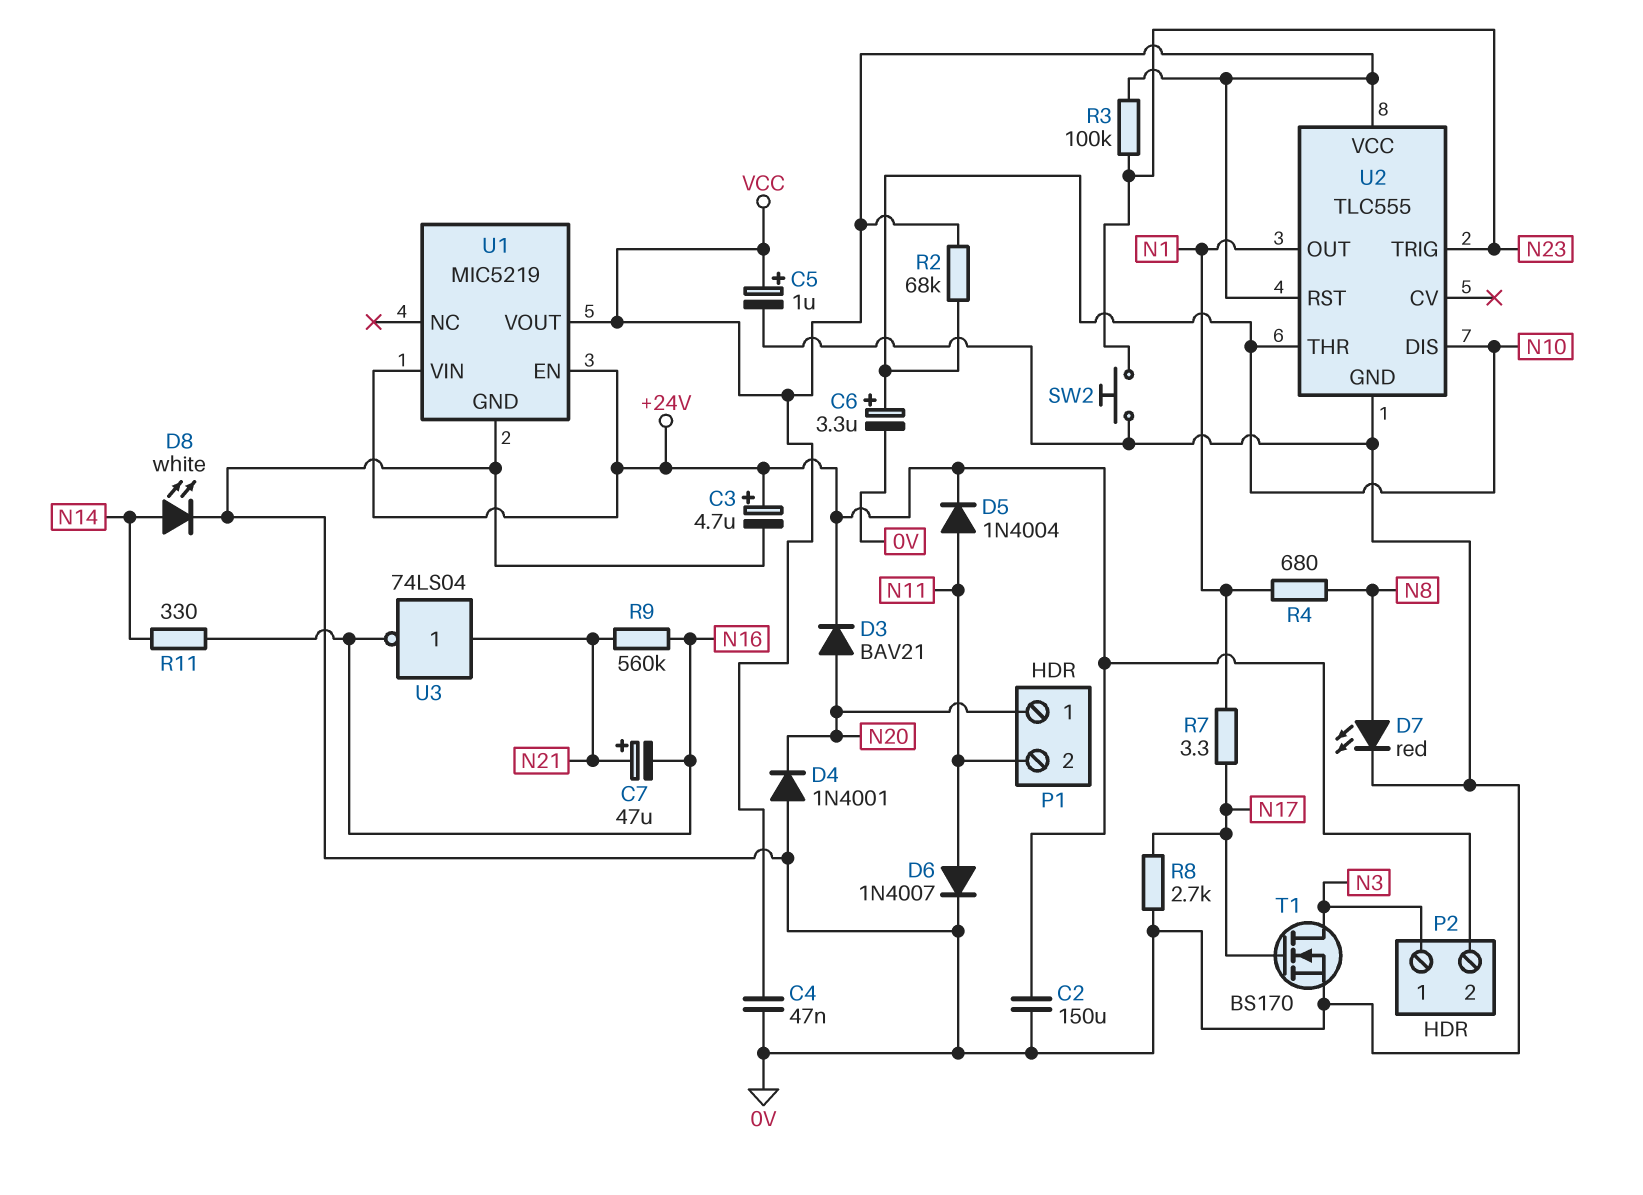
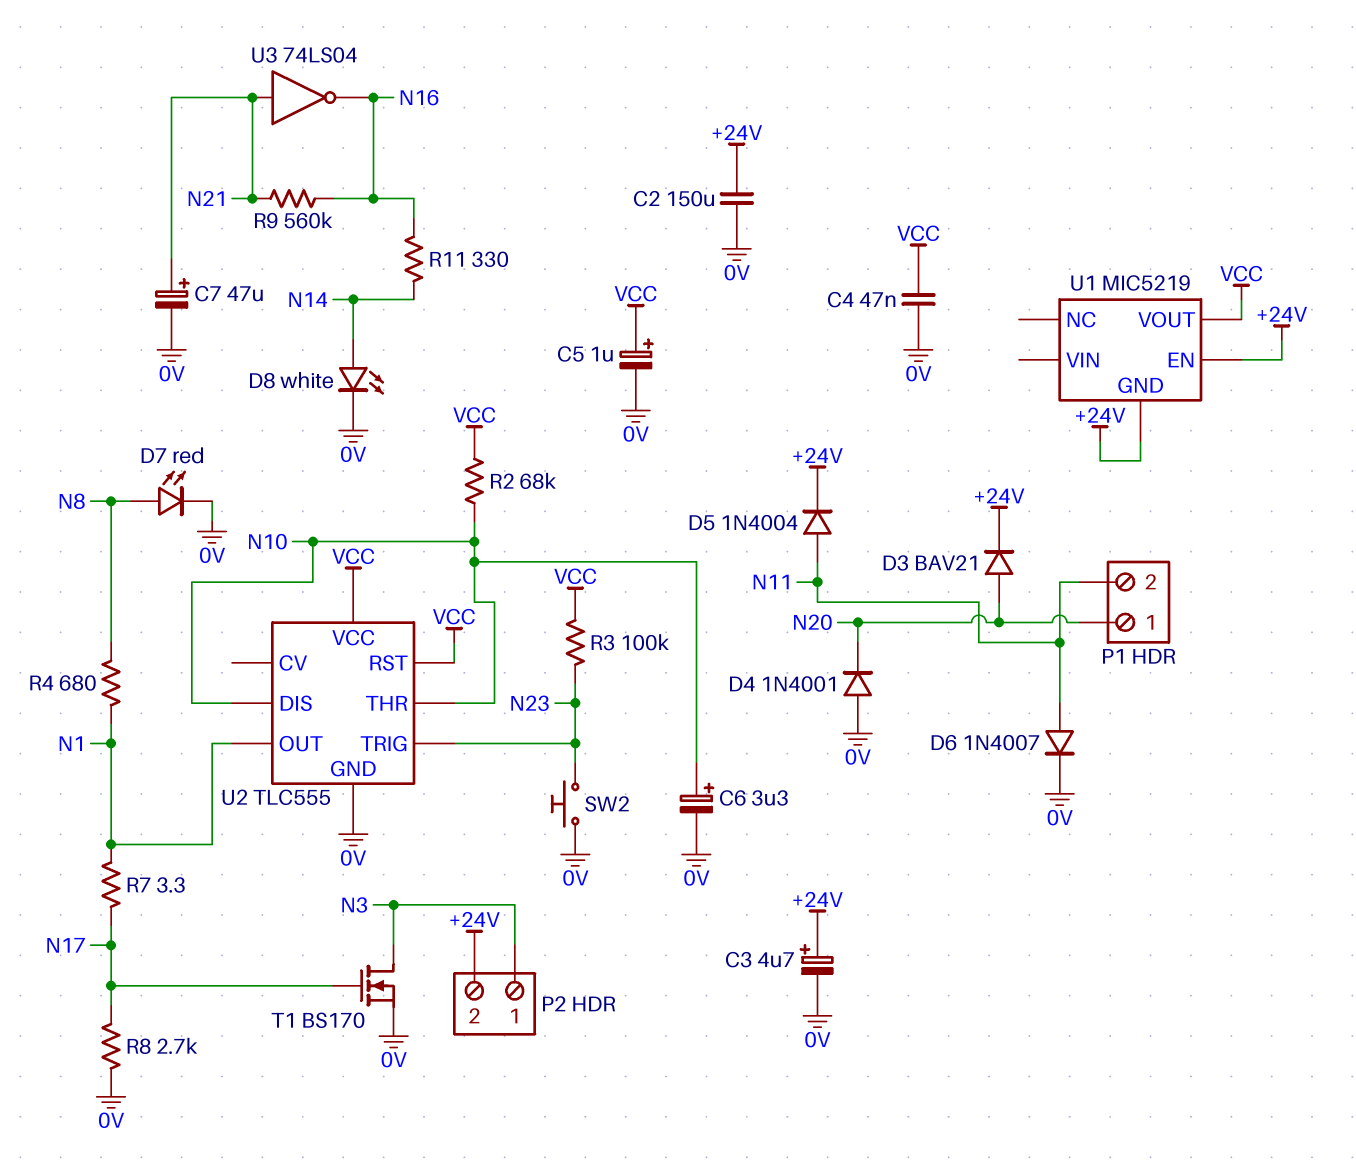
C7: 47uF (plus N21, minus N16) -> 47uF (plus N21, minus 0V)
U1 pin GND: 0V -> +24V
U1 pin VIN: +24V -> none

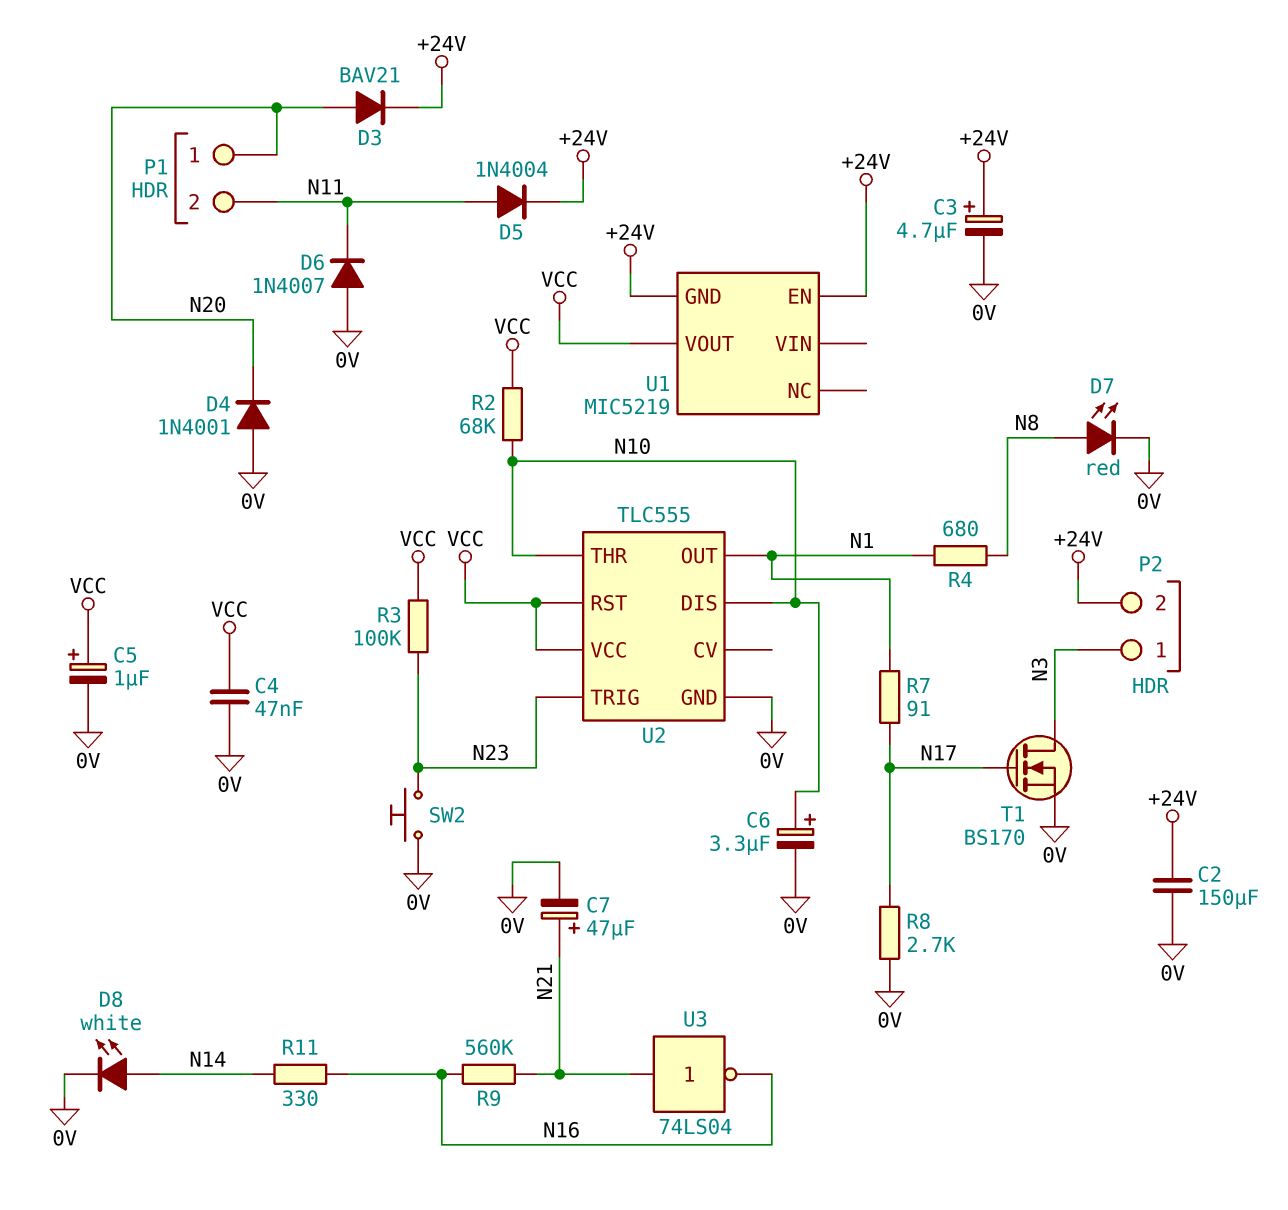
D6: diode 1N4007 (A N11, K 0V) -> diode 1N4007 (A 0V, K N11)
R7: 3.3 (N1, N17) -> 91 (N1, N17)

